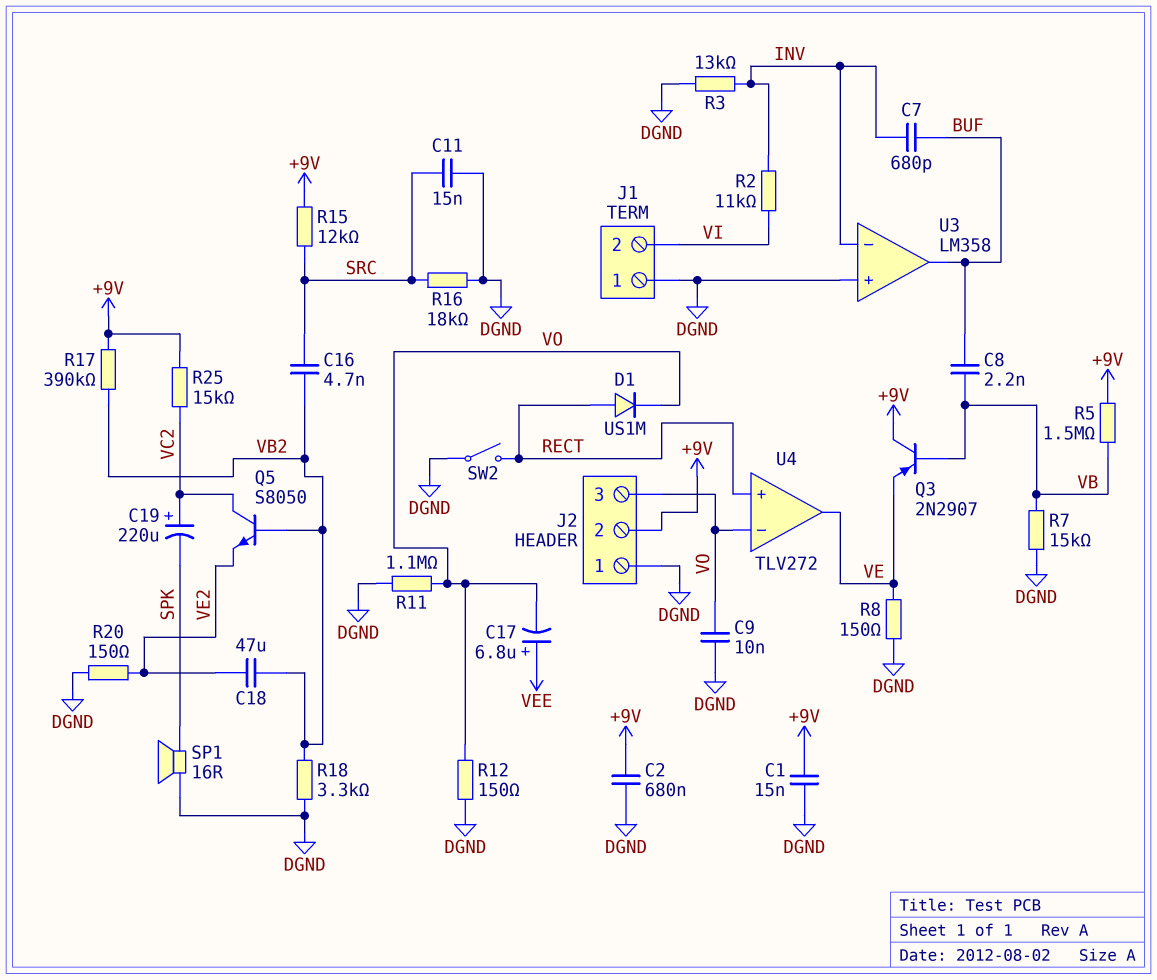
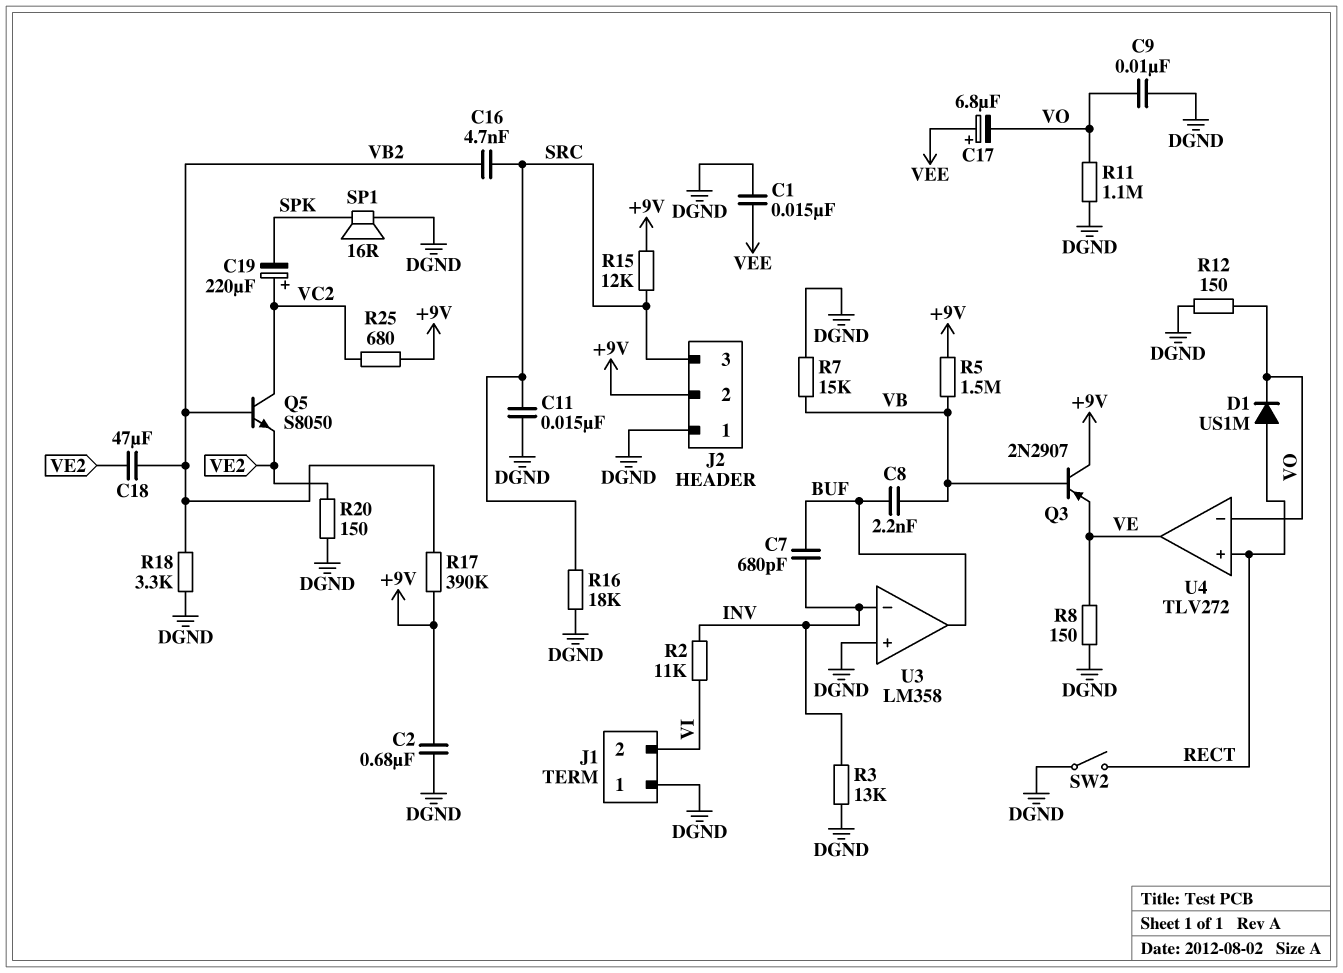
C1: 15nF (+9V, DGND) -> 15nF (DGND, VEE)
J2 pin 3: VO -> SRC
R25: 15k (+9V, VC2) -> 680 (+9V, VC2)

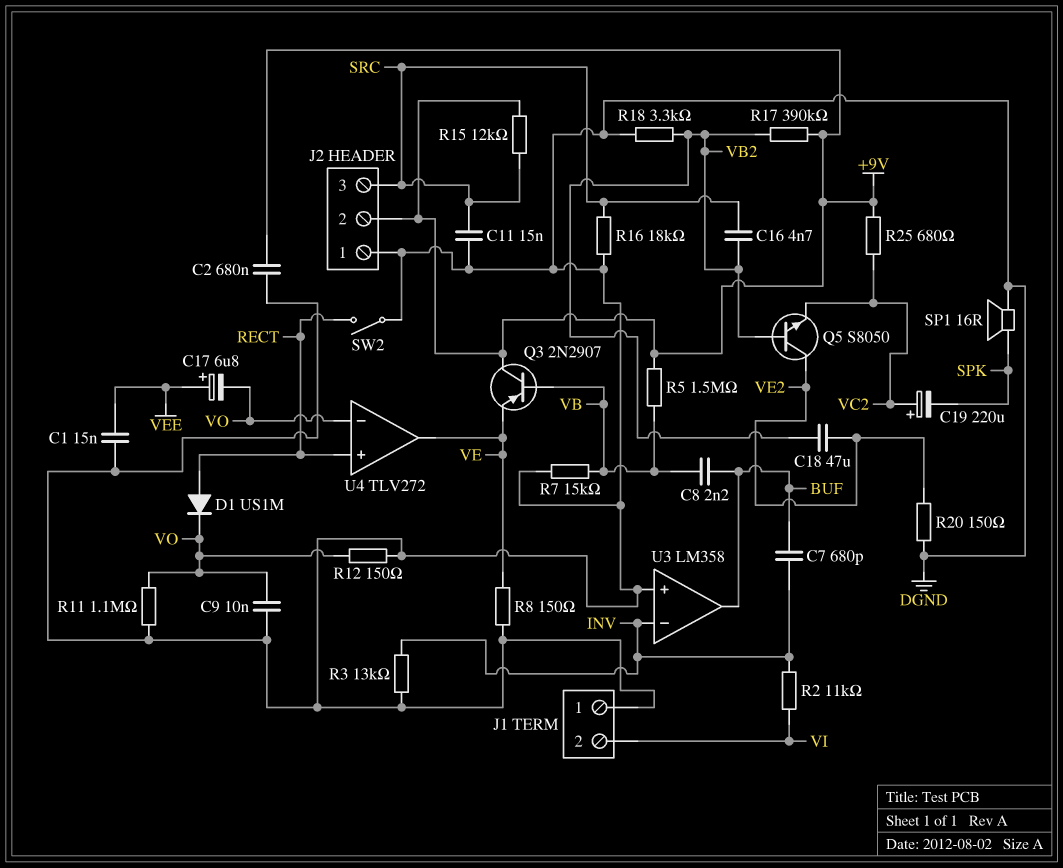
Q5: NPN S8050 (B VB2, C VC2, E VE2) -> NPN S8050 (B VB2, C VE2, E VC2)

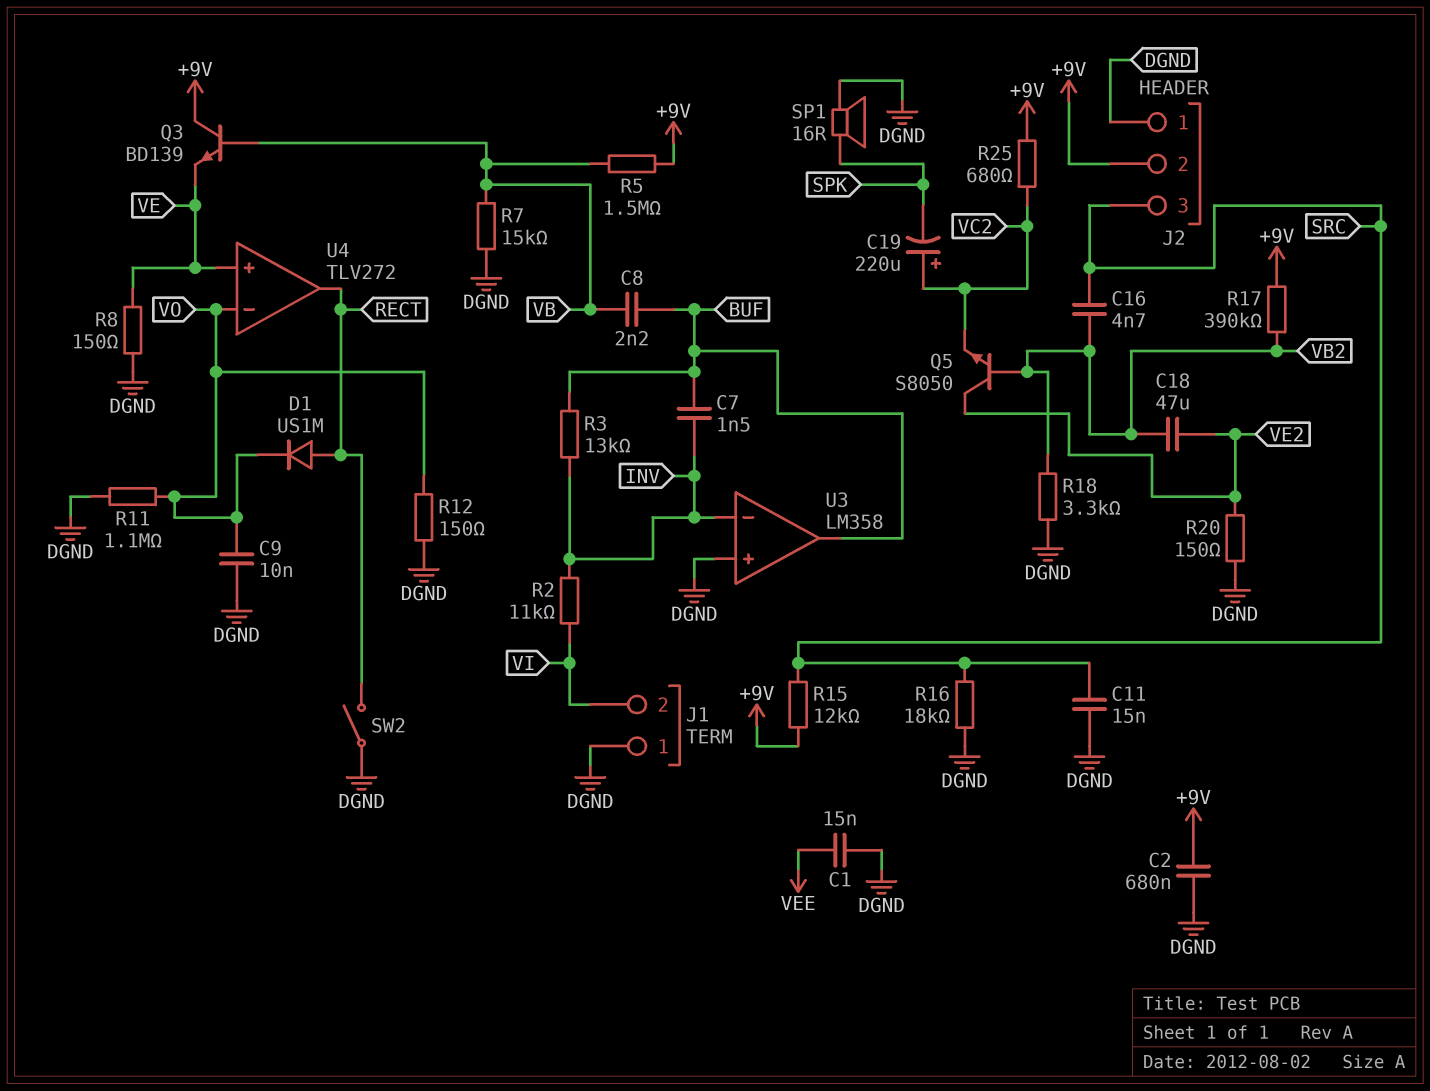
C7: 680pF (BUF, INV) -> 1.5nF (BUF, INV)
C17: 6.8uF (plus VEE, minus VO) -> none
Q3: PNP 2N2907 (B VB, C +9V, E VE) -> NPN BD139 (B VB, C +9V, E VE)
R3: 13k (DGND, INV) -> 13k (BUF, INV)
U4 pin in+: RECT -> VE
U4 pin out: VE -> RECT

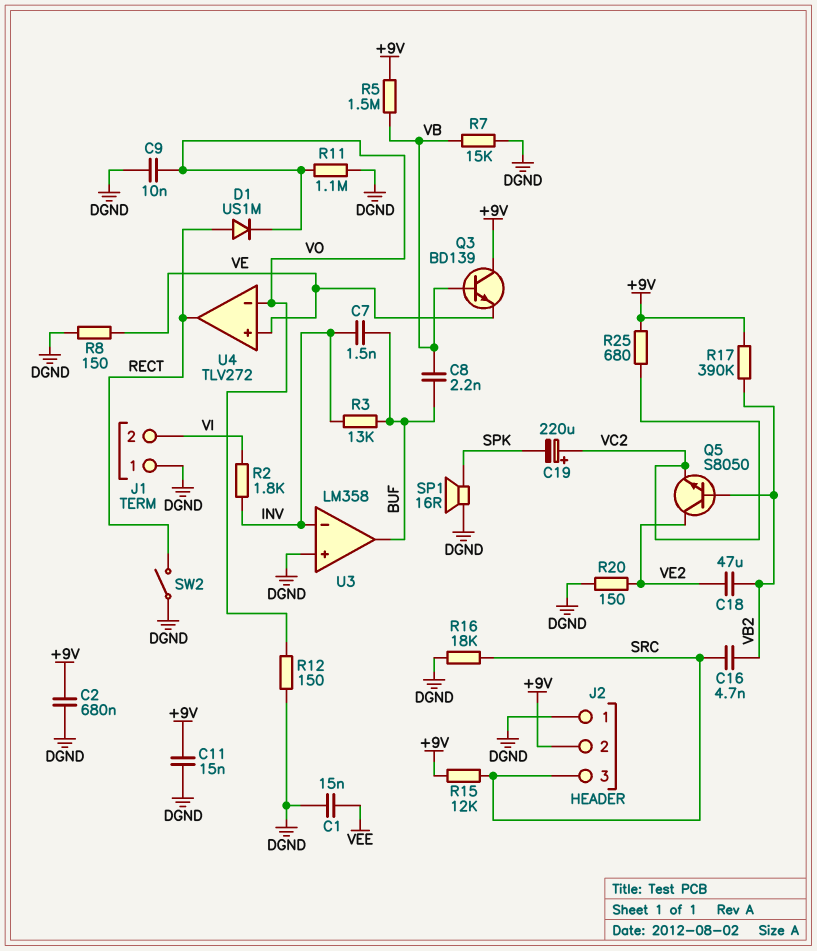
C11: 15nF (DGND, SRC) -> 15nF (+9V, DGND)
R2: 11k (INV, VI) -> 1.8k (INV, VI)
R18: 3.3k (DGND, VB2) -> none

